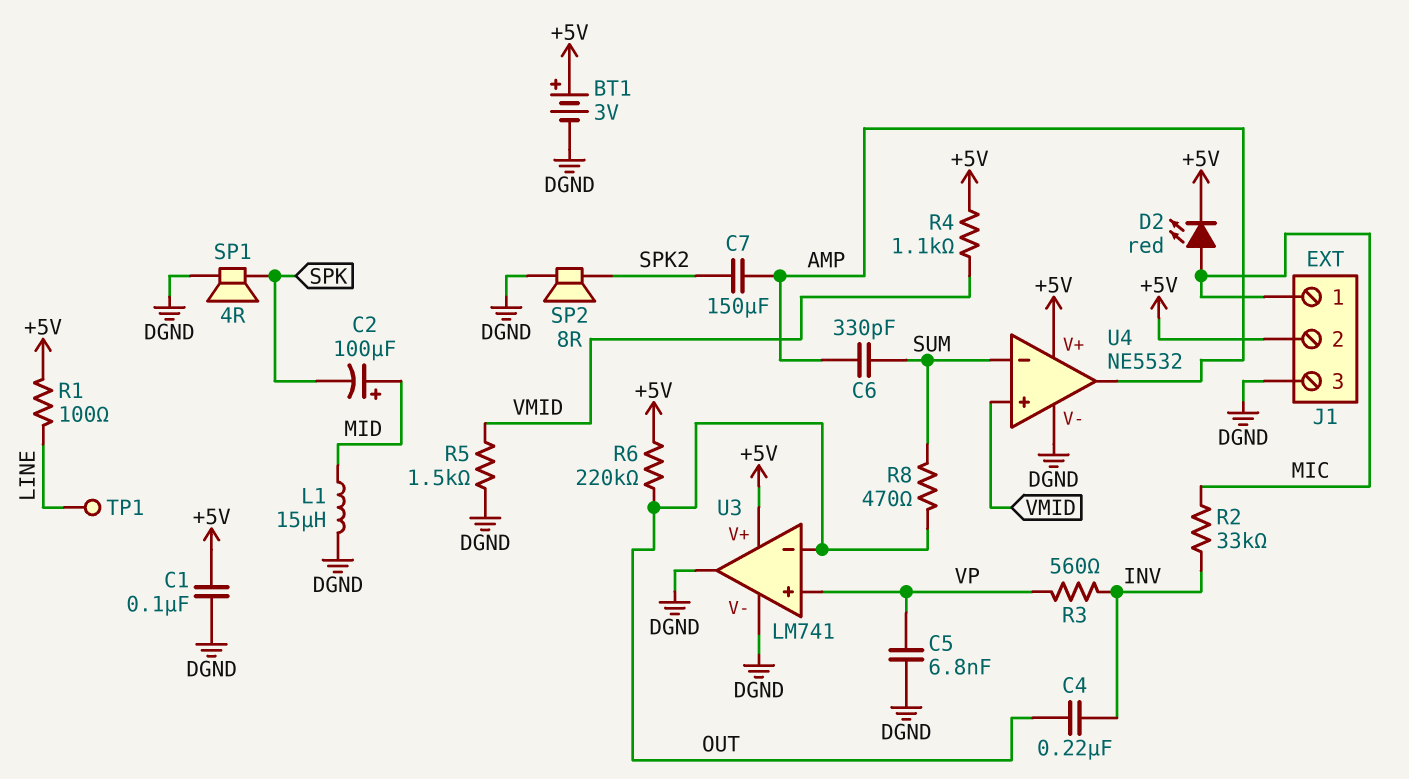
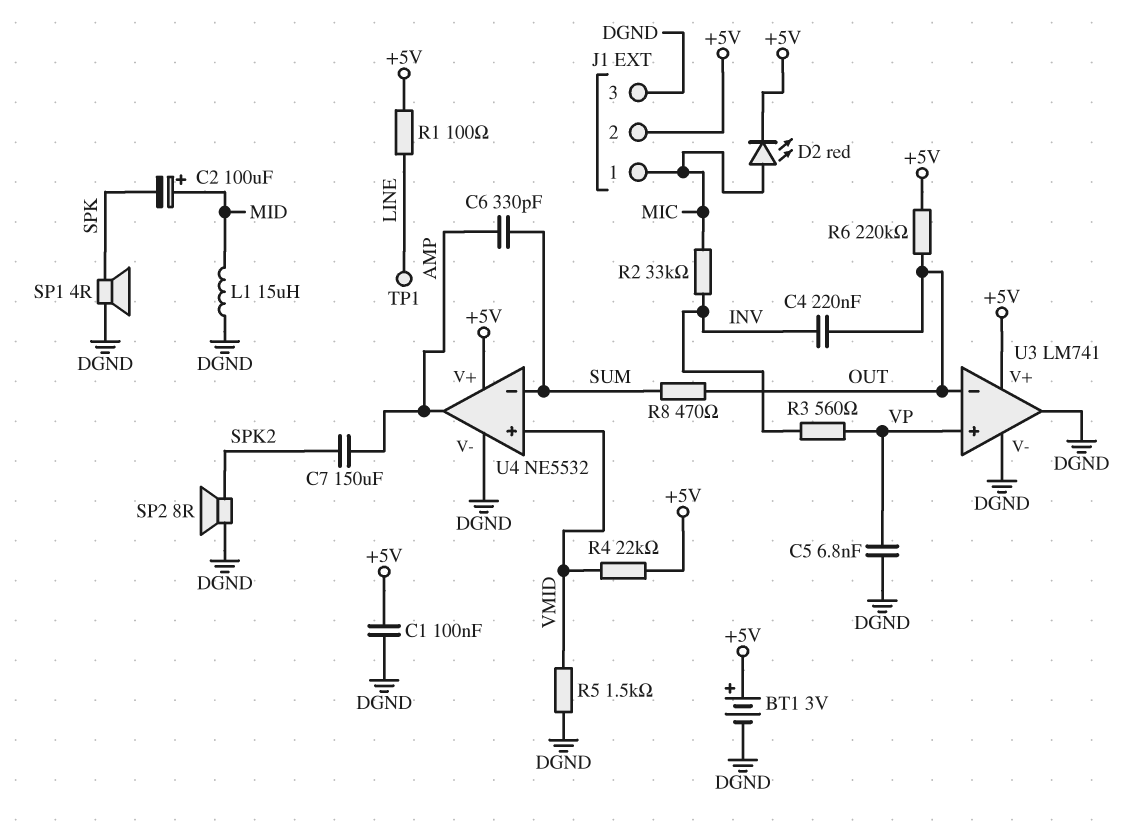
R4: 1.1k (+5V, VMID) -> 22k (+5V, VMID)

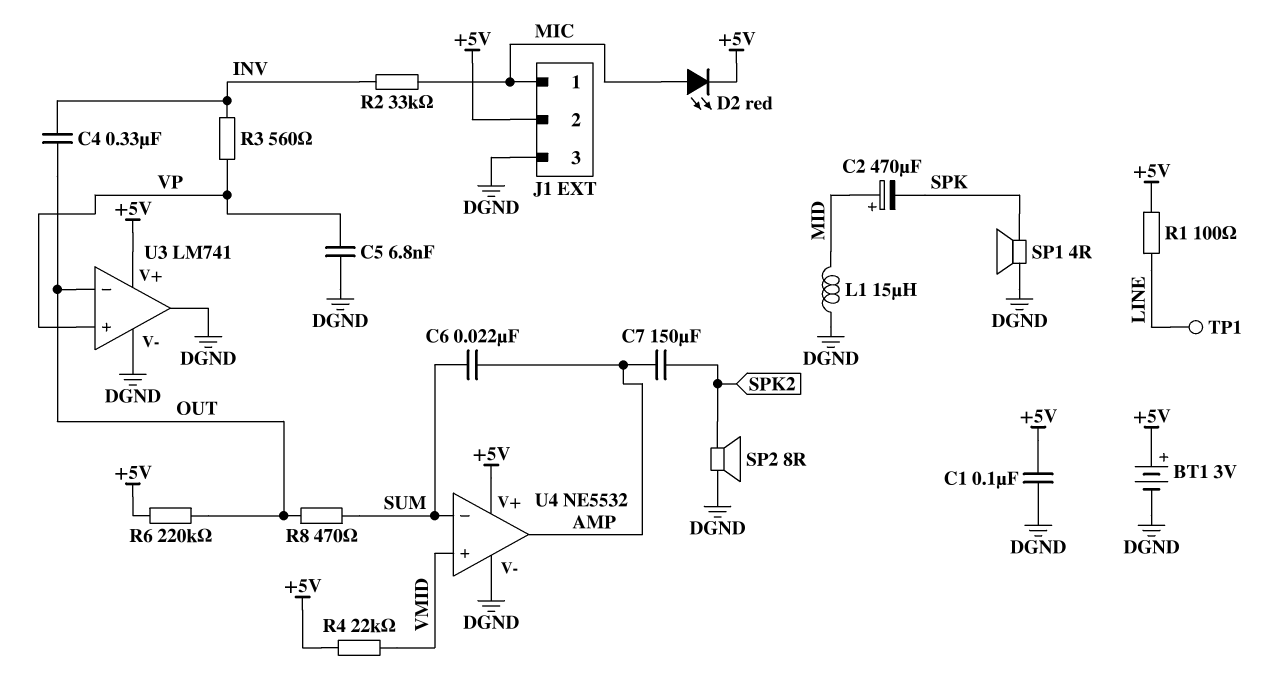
C2: 100uF (plus MID, minus SPK) -> 470uF (plus MID, minus SPK)
C4: 220nF (INV, OUT) -> 330nF (INV, OUT)
C6: 330pF (AMP, SUM) -> 22nF (AMP, SUM)
R5: 1.5k (DGND, VMID) -> none

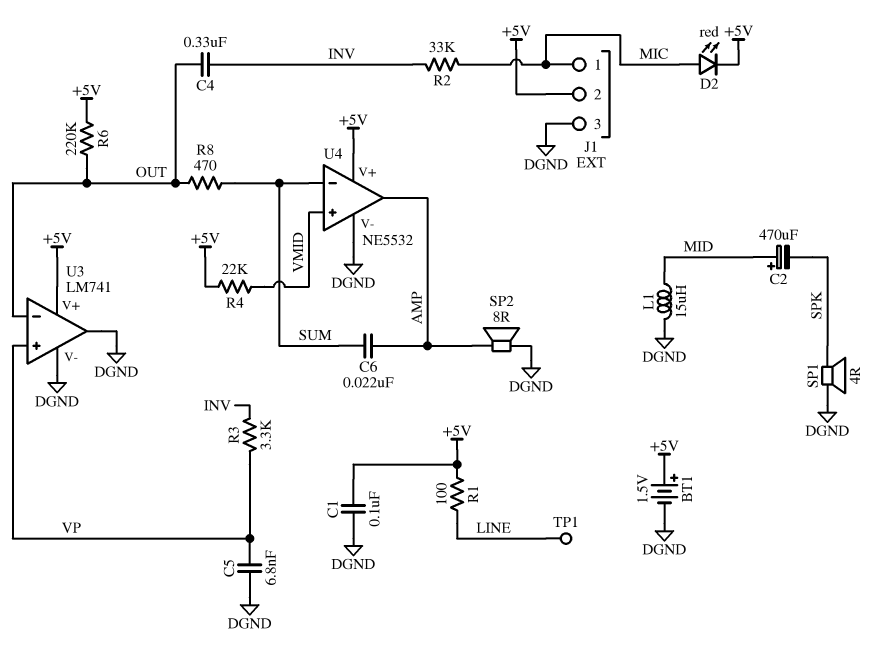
BT1: 3V (plus +5V, minus DGND) -> 1.5V (plus +5V, minus DGND)
C7: 150uF (AMP, SPK2) -> none
R3: 560 (INV, VP) -> 3.3k (INV, VP)
SP2: speaker 8R (DGND, SPK2) -> speaker 8R (AMP, DGND)

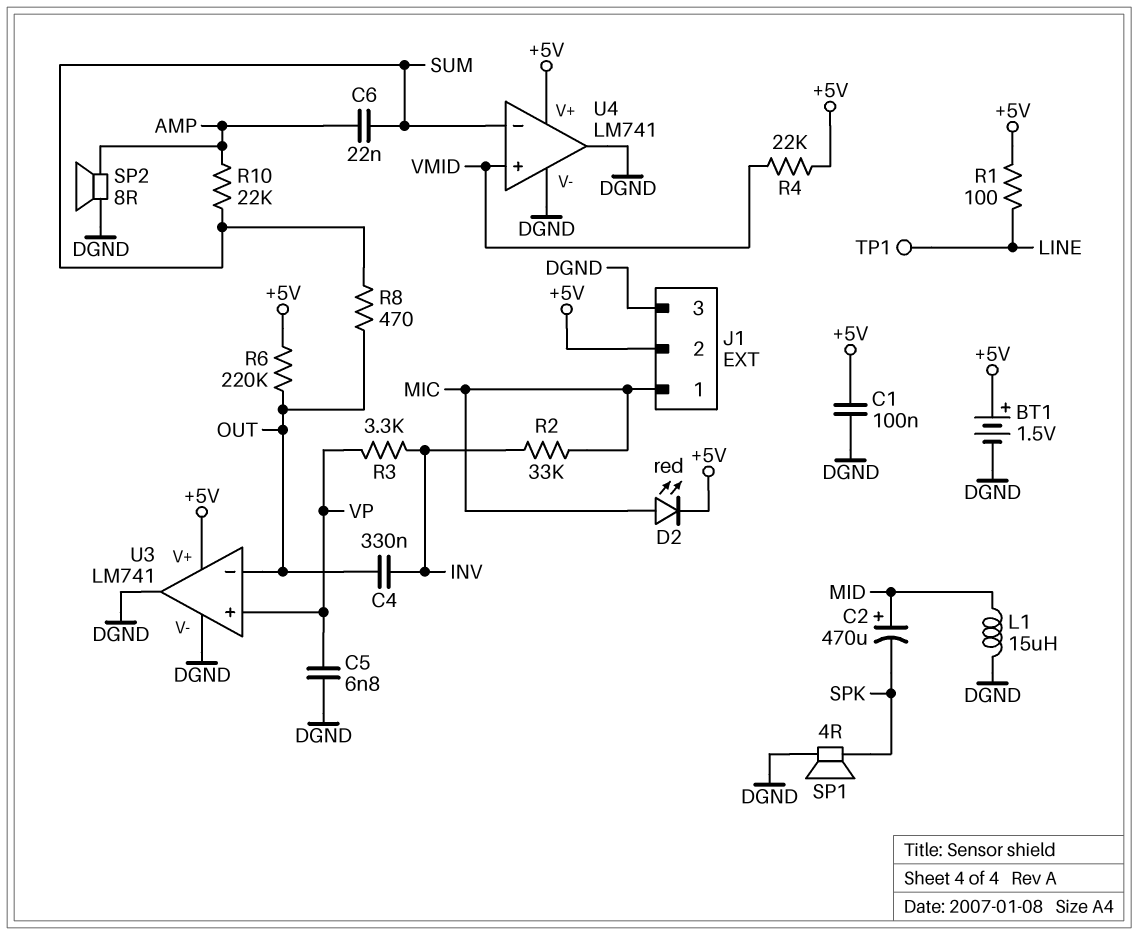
R10: none -> 22k (AMP, SUM)
U4: NE5532 -> LM741
U4 pin out: AMP -> DGND

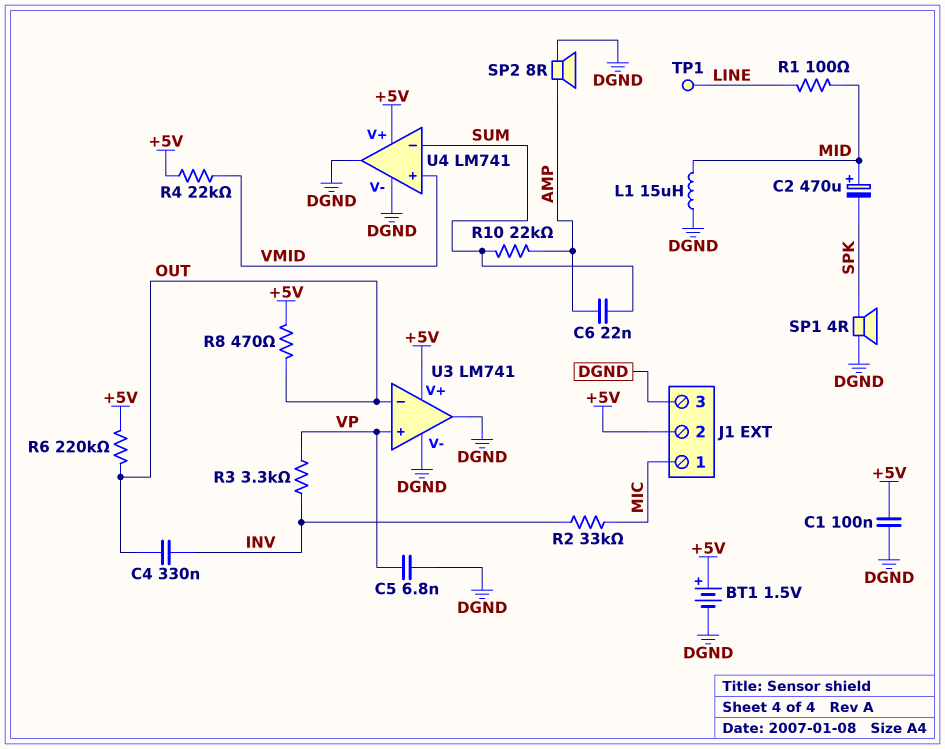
D2: LED red (A MIC, K +5V) -> none
R1: 100 (+5V, LINE) -> 100 (LINE, MID)
R8: 470 (OUT, SUM) -> 470 (+5V, OUT)

